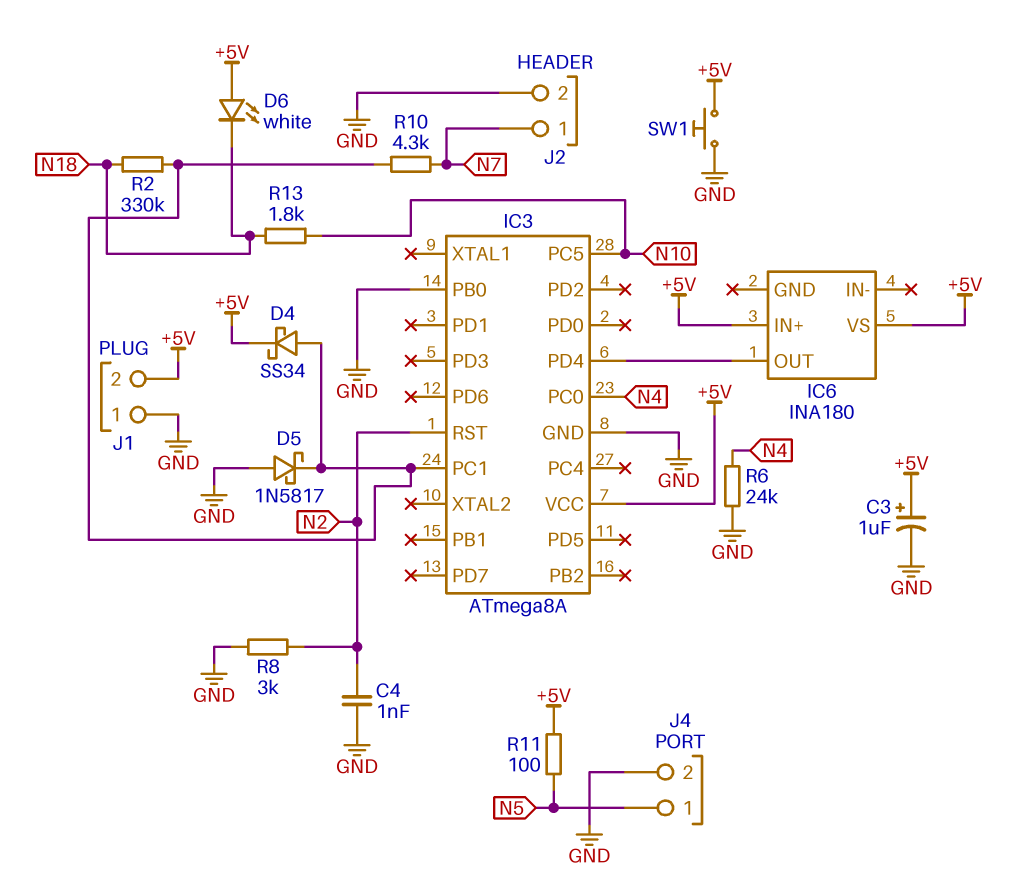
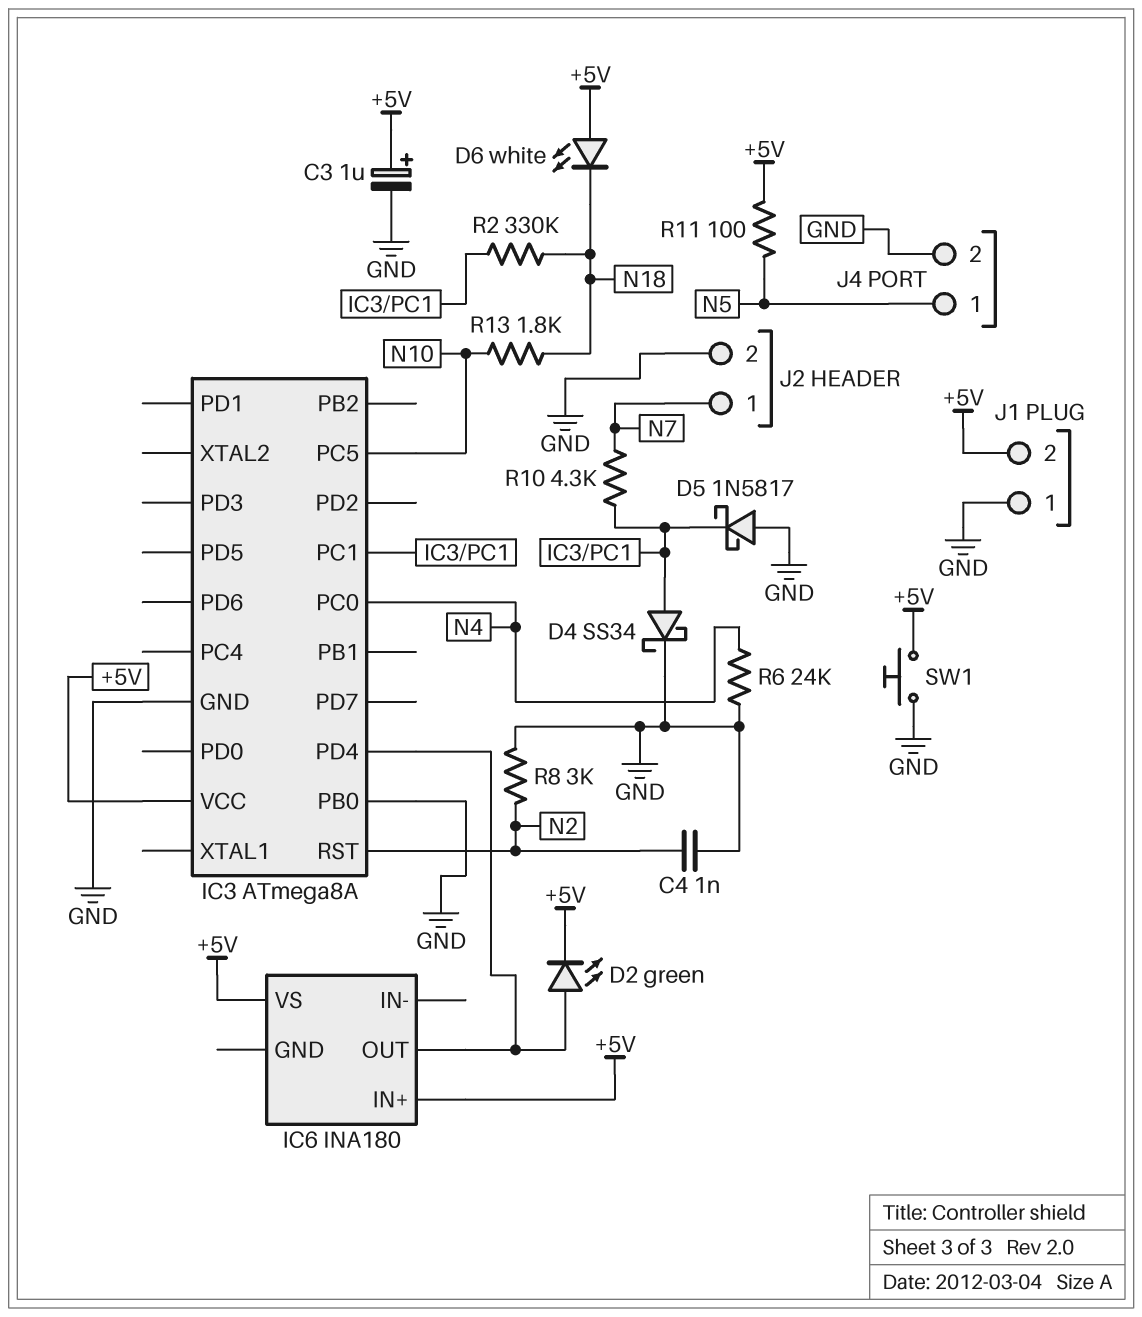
D2: none -> LED green (A IC3/PD4, K +5V)
D4: schottky SS34 (A IC3/PC1, K +5V) -> schottky SS34 (A IC3/PC1, K GND)

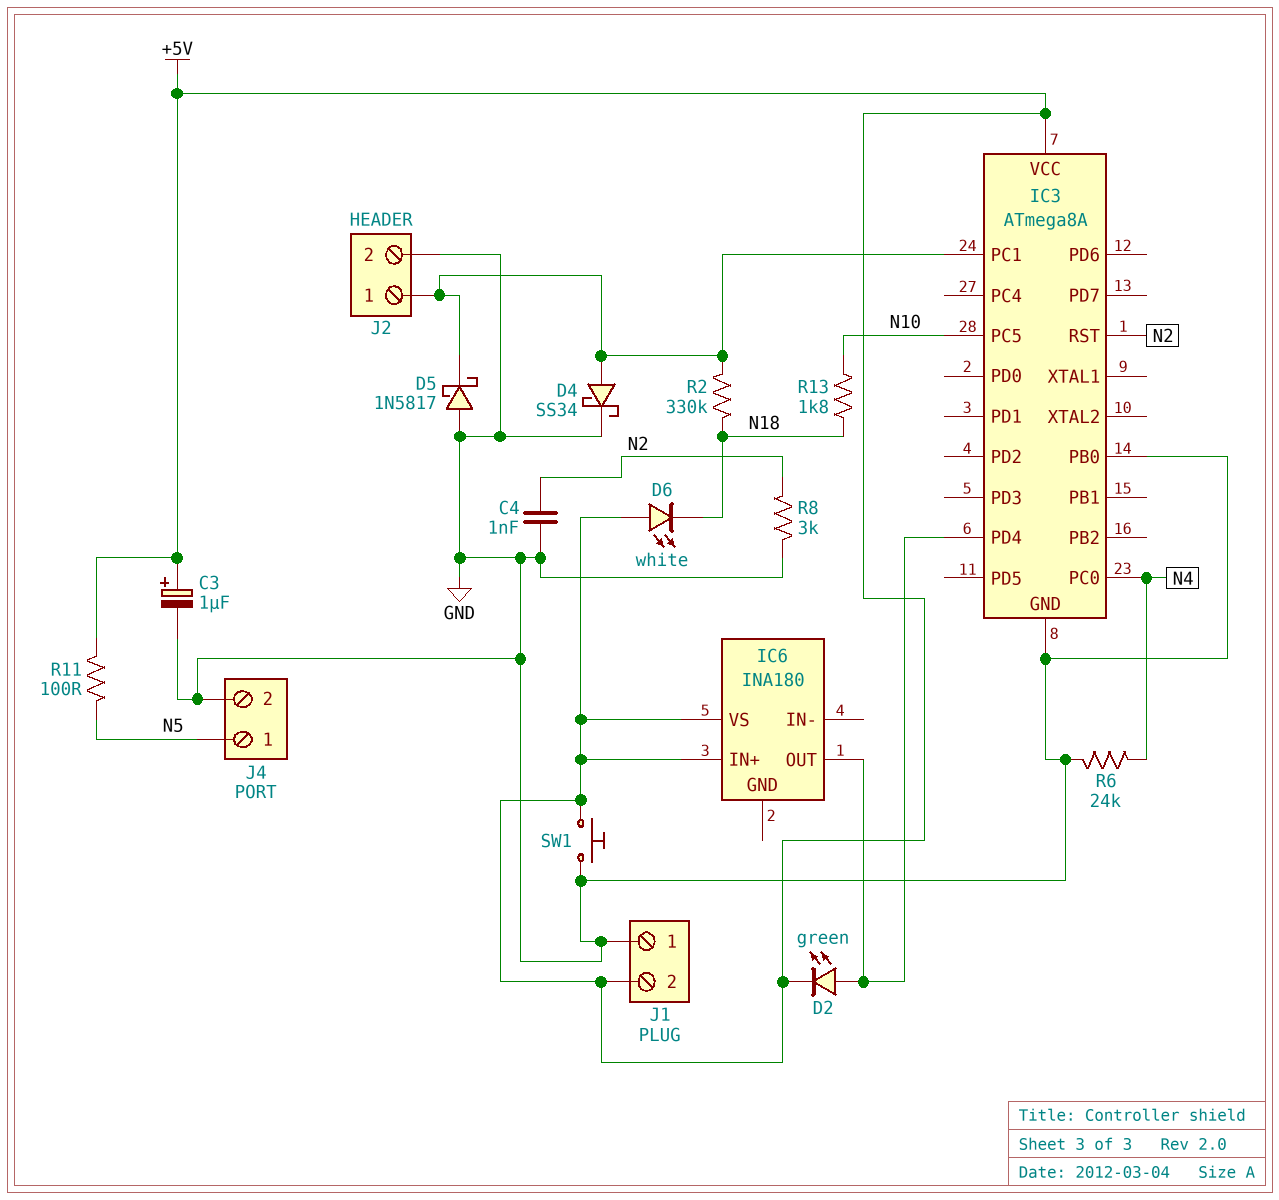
J2 pin 1: N7 -> IC3/PC1
R10: 4.3k (IC3/PC1, N7) -> none

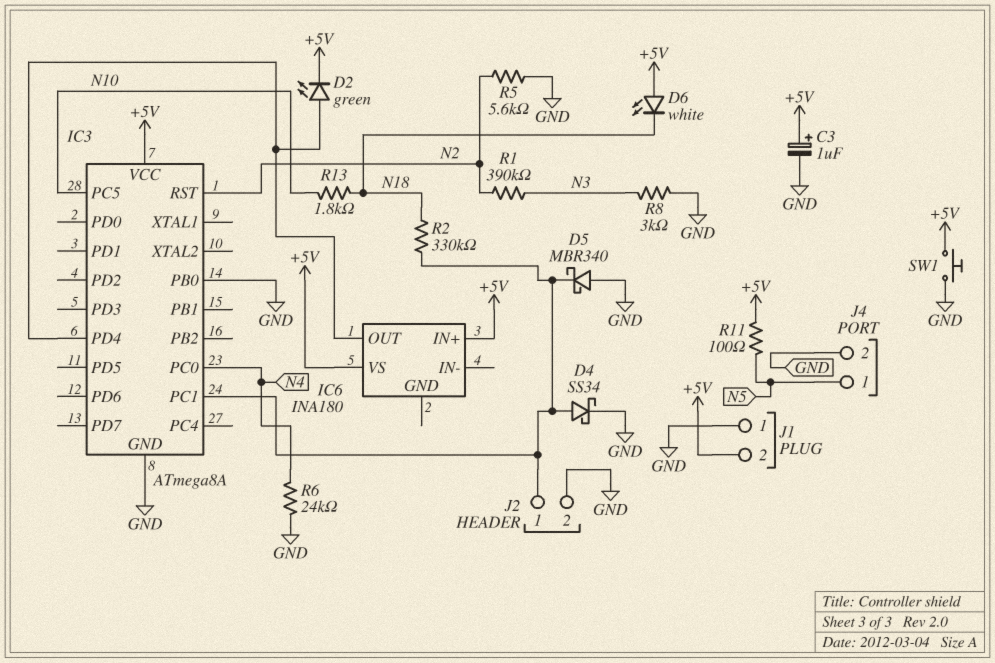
C4: 1nF (GND, N2) -> none
D5: schottky 1N5817 (A GND, K IC3/PC1) -> schottky MBR340 (A GND, K IC3/PC1)
R1: none -> 390k (N2, N3)
R5: none -> 5.6k (GND, N2)
R8: 3k (GND, N2) -> 3k (GND, N3)

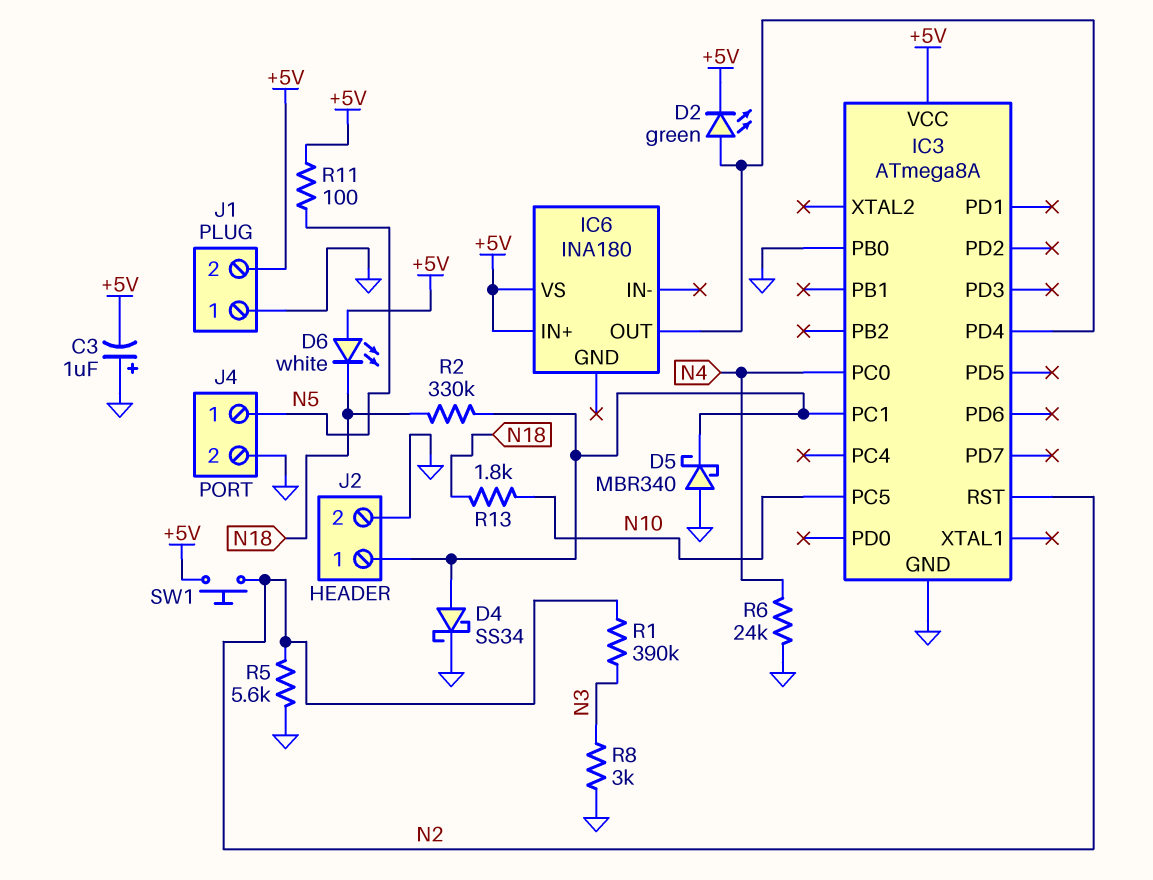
C3: 1uF (plus +5V, minus GND) -> 1uF (plus GND, minus +5V)
SW1: button (+5V, GND) -> button (+5V, N2)

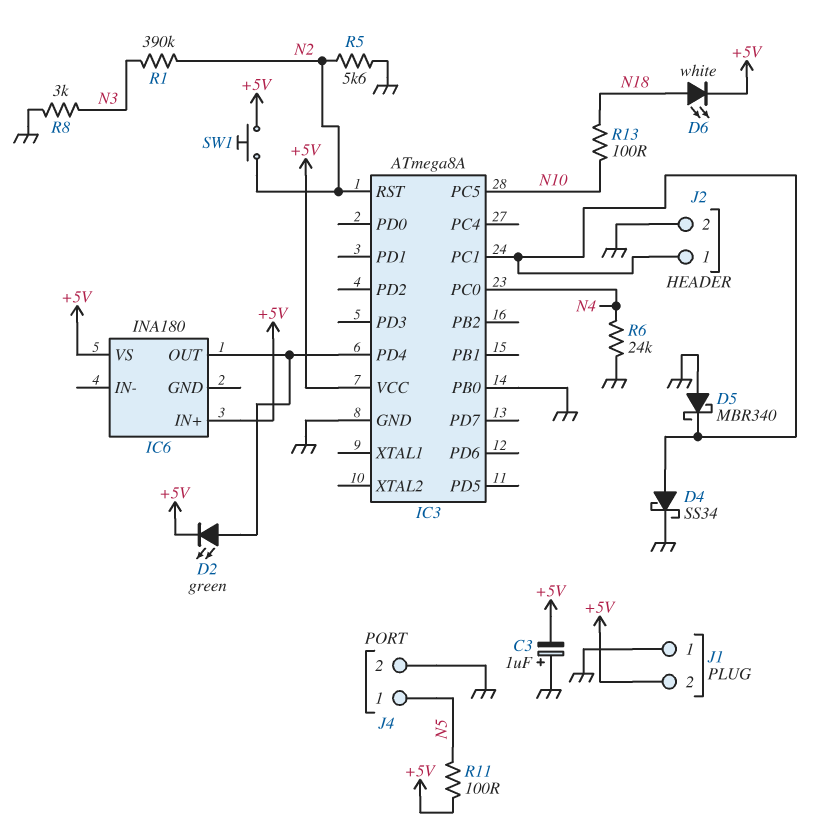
D6: LED white (A +5V, K N18) -> LED white (A N18, K +5V)
R2: 330k (IC3/PC1, N18) -> none
R13: 1.8k (N10, N18) -> 100 (N10, N18)

